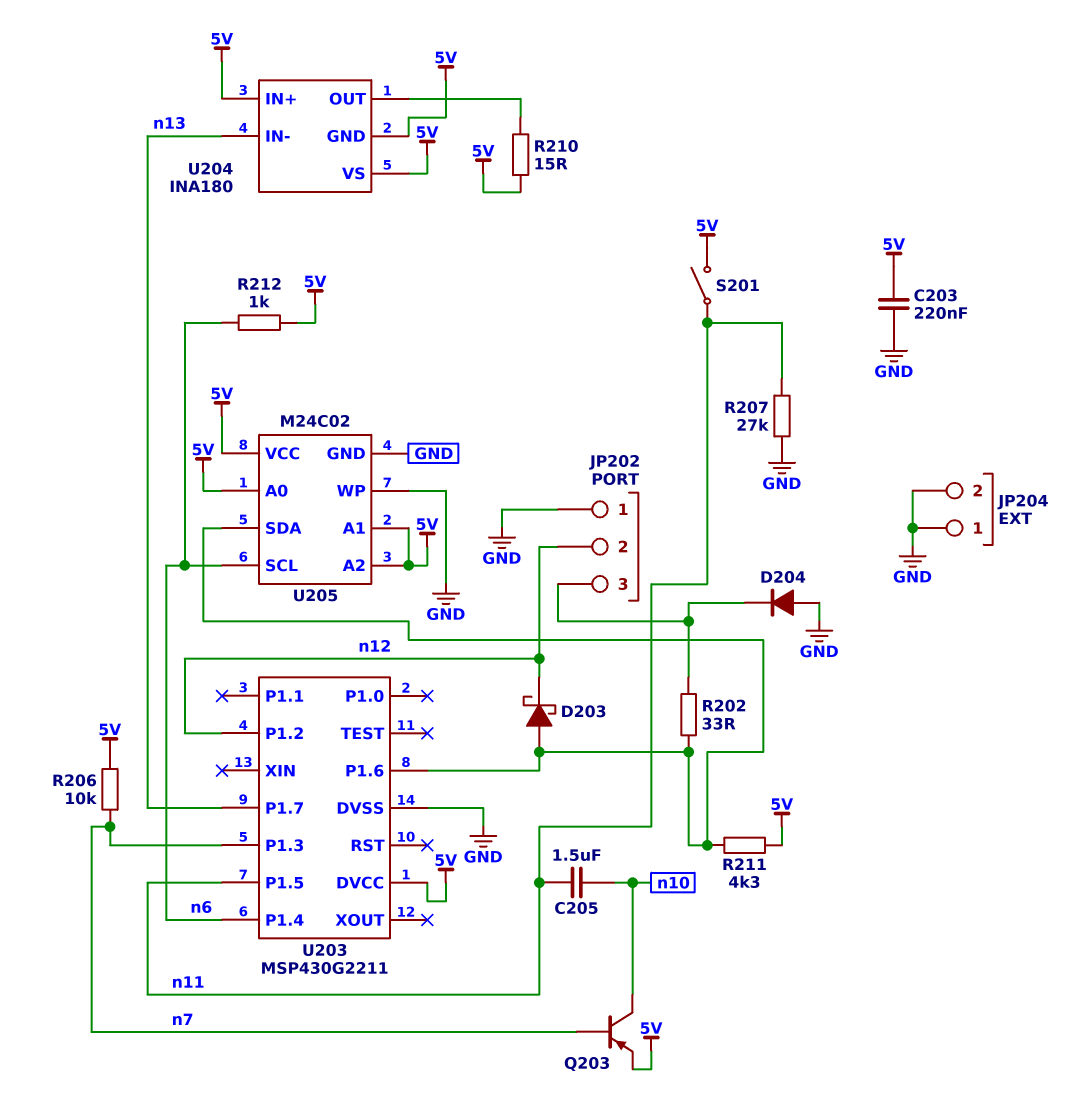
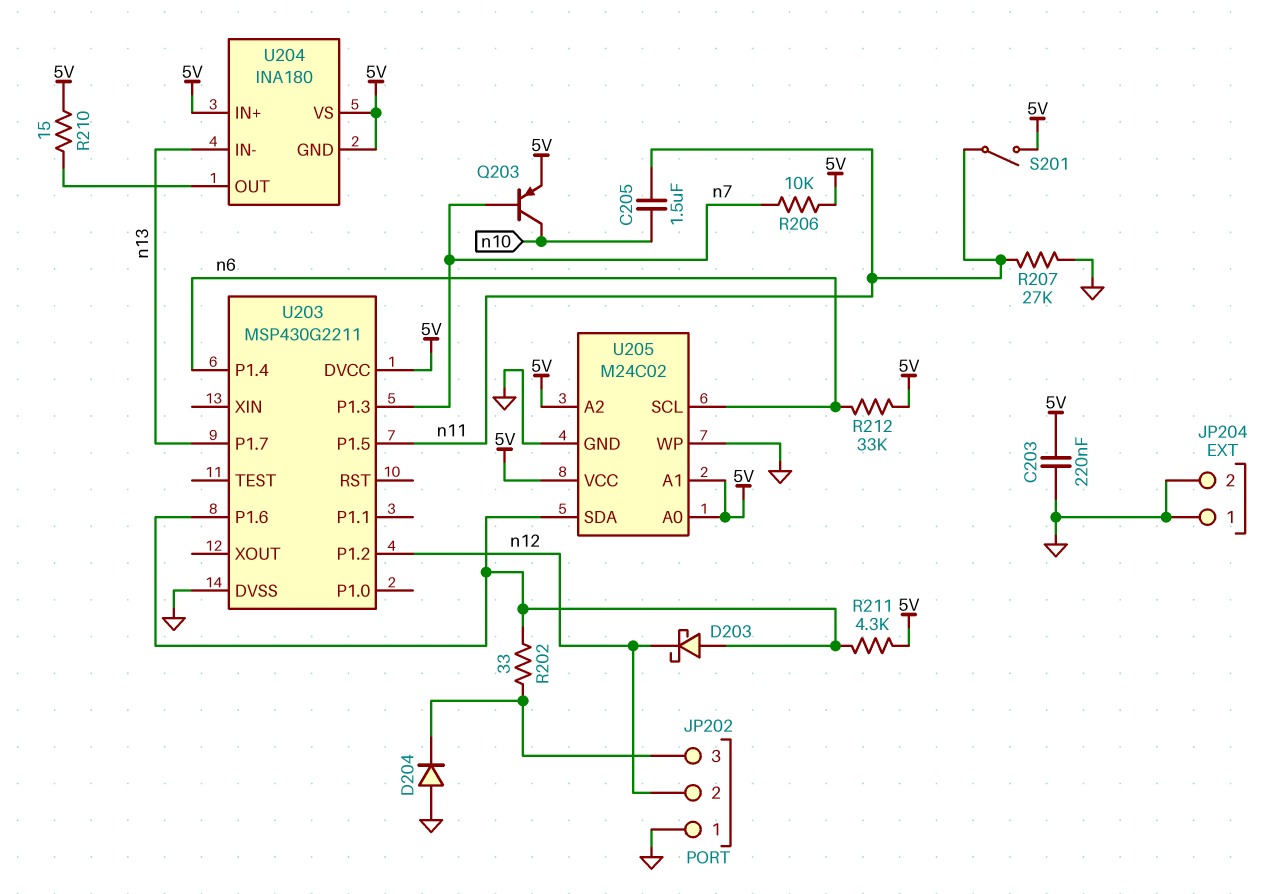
R212: 1k (5V, n6) -> 33k (5V, n6)

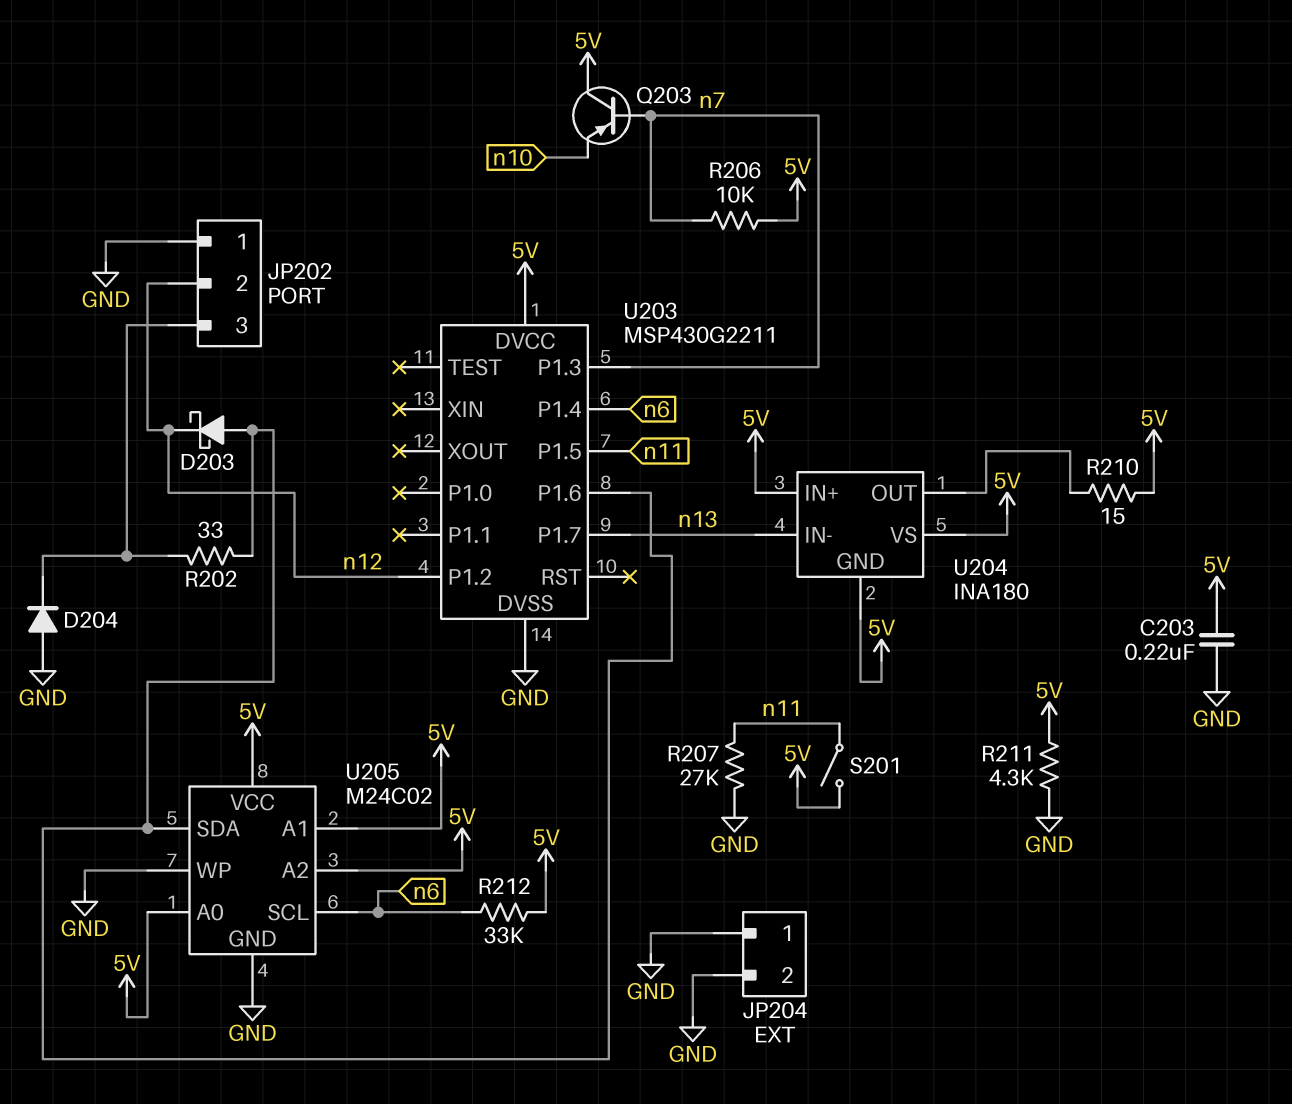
C205: 1.5uF (n10, n11) -> none
Q203: PNP (B n7, C n10, E 5V) -> PNP (B n7, C 5V, E n10)
R211: 4.3k (5V, U203/P1.6) -> 4.3k (5V, GND)

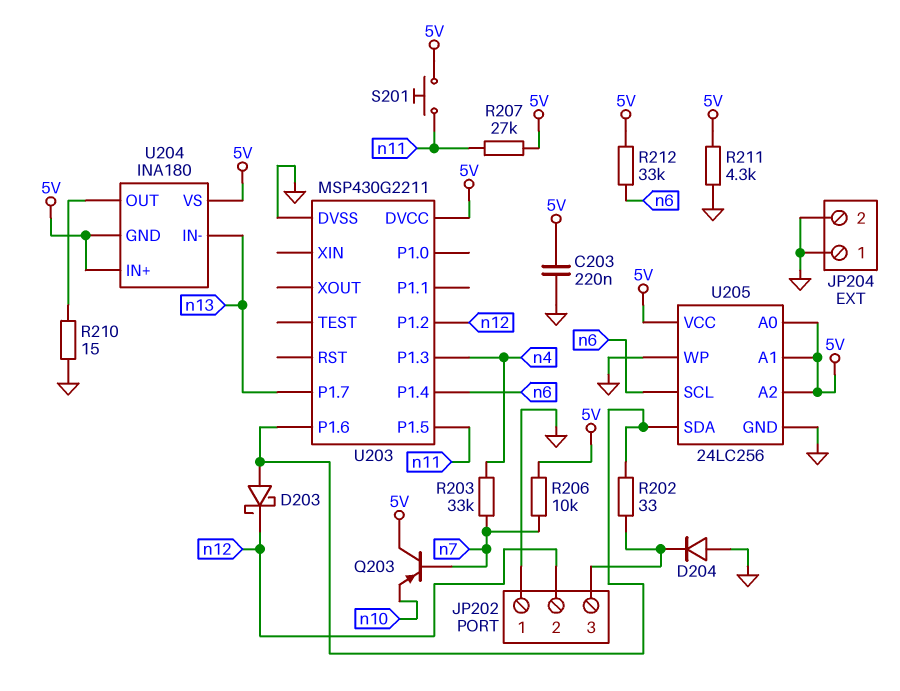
R203: none -> 33k (n4, n7)
R207: 27k (GND, n11) -> 27k (5V, n11)
R210: 15 (5V, U204/OUT) -> 15 (GND, U204/OUT)
S201: switch (5V, n11) -> button (5V, n11)
U203 pin P1.3: n7 -> n4
U205: M24C02 -> 24LC256

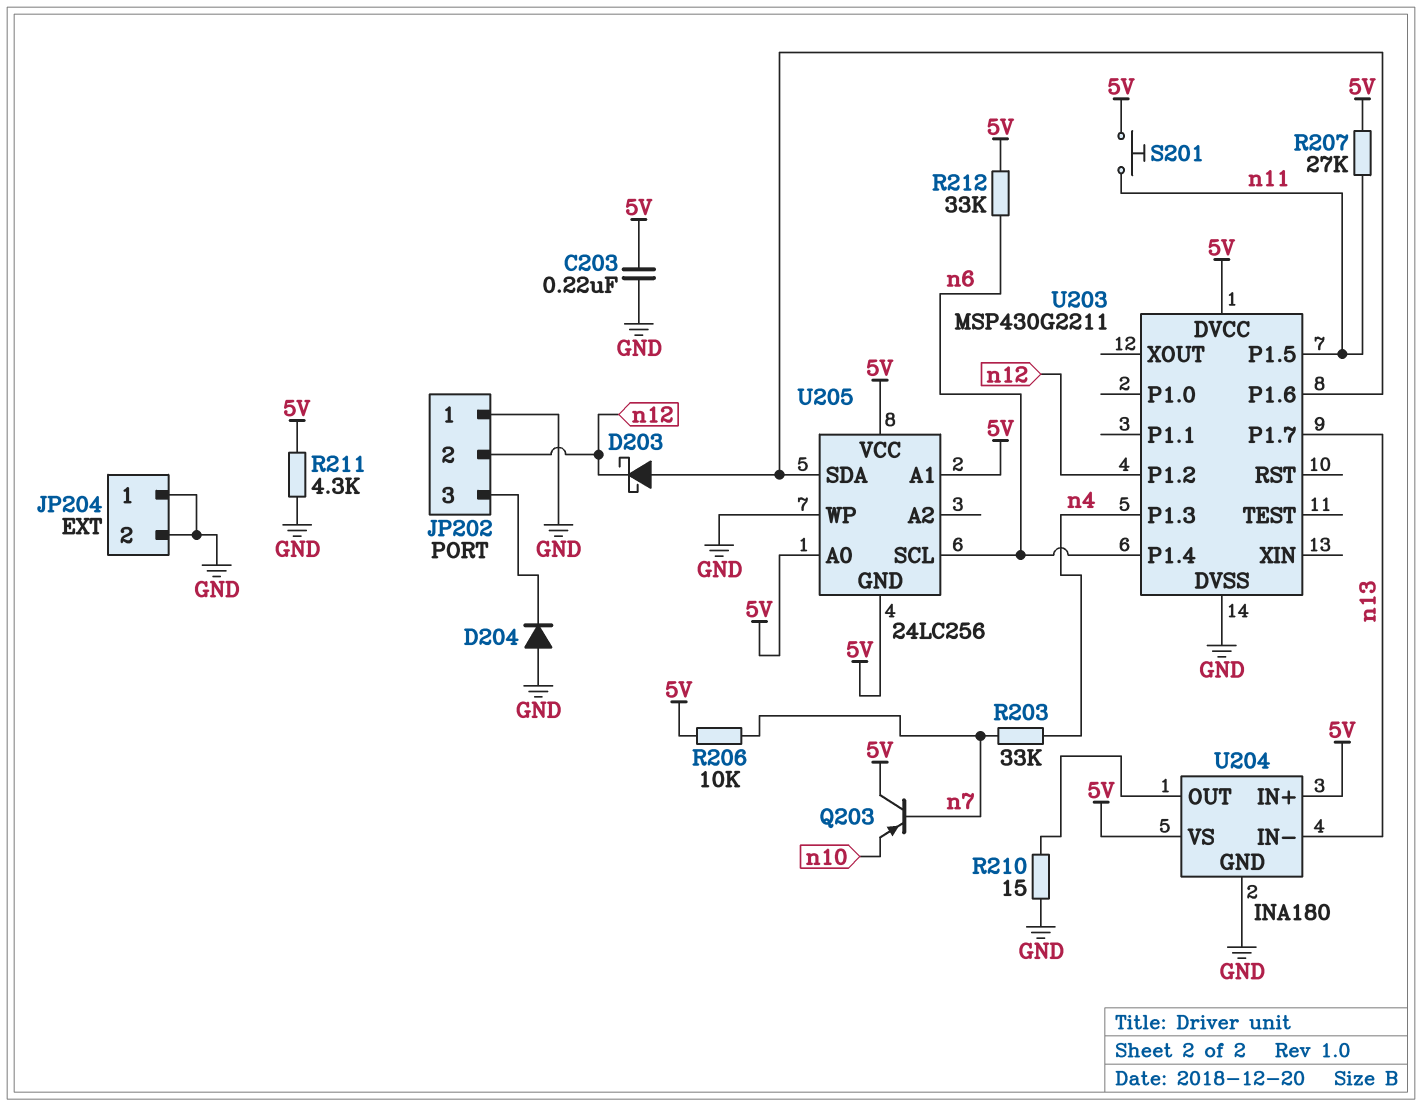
R202: 33 (JP202/3, U203/P1.6) -> none
U204 pin GND: 5V -> GND
U205 pin A2: 5V -> none
U205 pin GND: GND -> 5V

